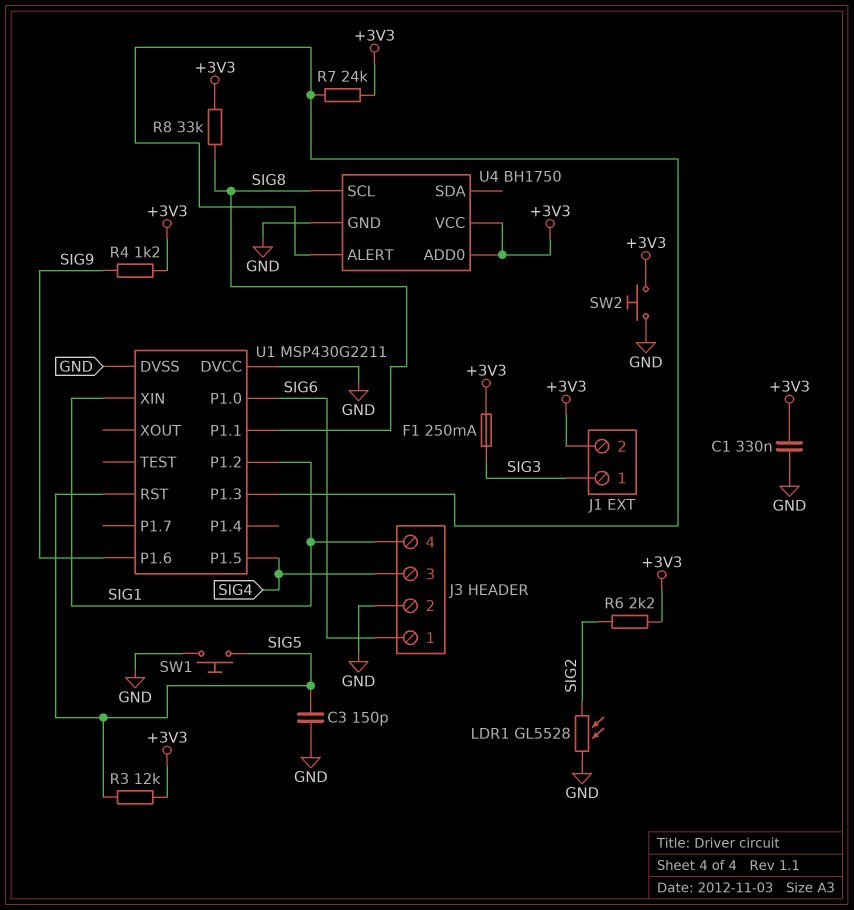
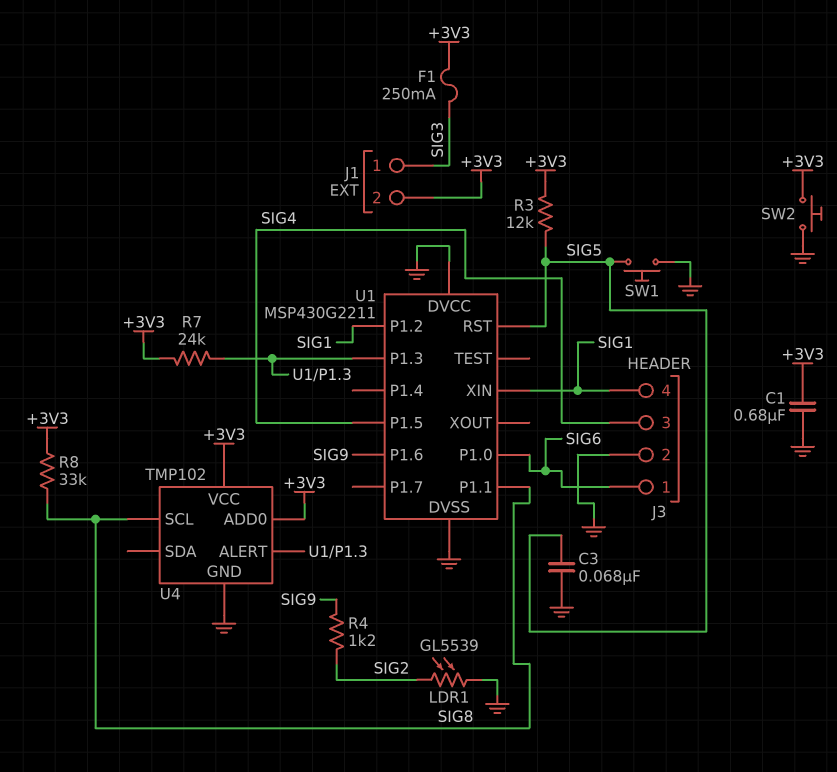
C1: 330nF (+3V3, GND) -> 680nF (+3V3, GND)
C3: 150pF (GND, SIG5) -> 68nF (GND, SIG5)
LDR1: GL5528 (GND, SIG2) -> GL5539 (GND, SIG2)
R4: 1.2k (+3V3, SIG9) -> 1.2k (SIG2, SIG9)
R6: 2.2k (+3V3, SIG2) -> none
U4: BH1750 -> TMP102

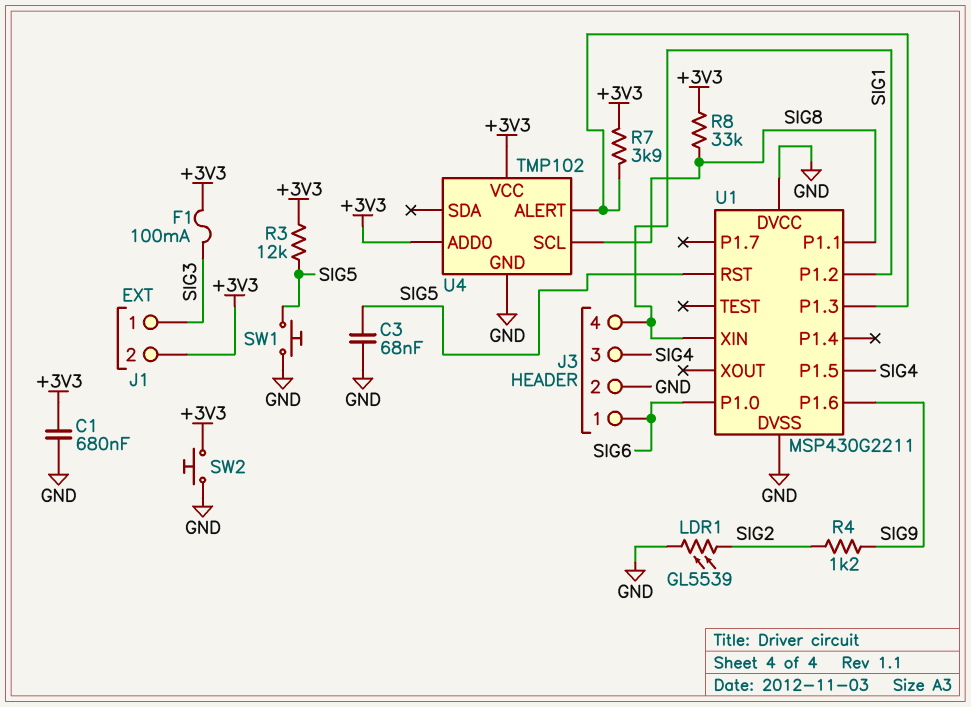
F1: 250mA (+3V3, SIG3) -> 100mA (+3V3, SIG3)
R7: 24k (+3V3, U1/P1.3) -> 3.9k (+3V3, U1/P1.3)

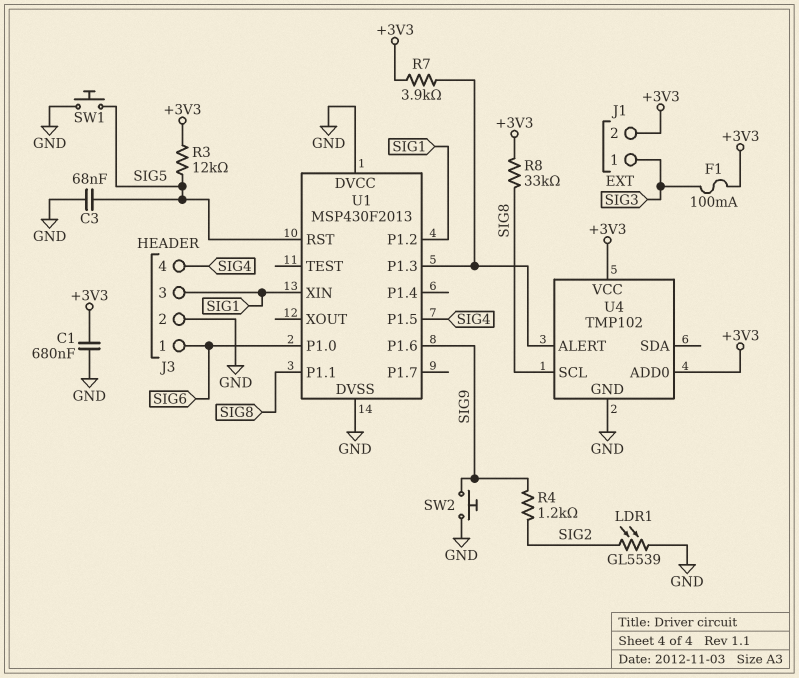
J3 pin 3: SIG4 -> SIG1
J3 pin 4: SIG1 -> SIG4
SW2: button (+3V3, GND) -> button (GND, SIG9)
U1: MSP430G2211 -> MSP430F2013

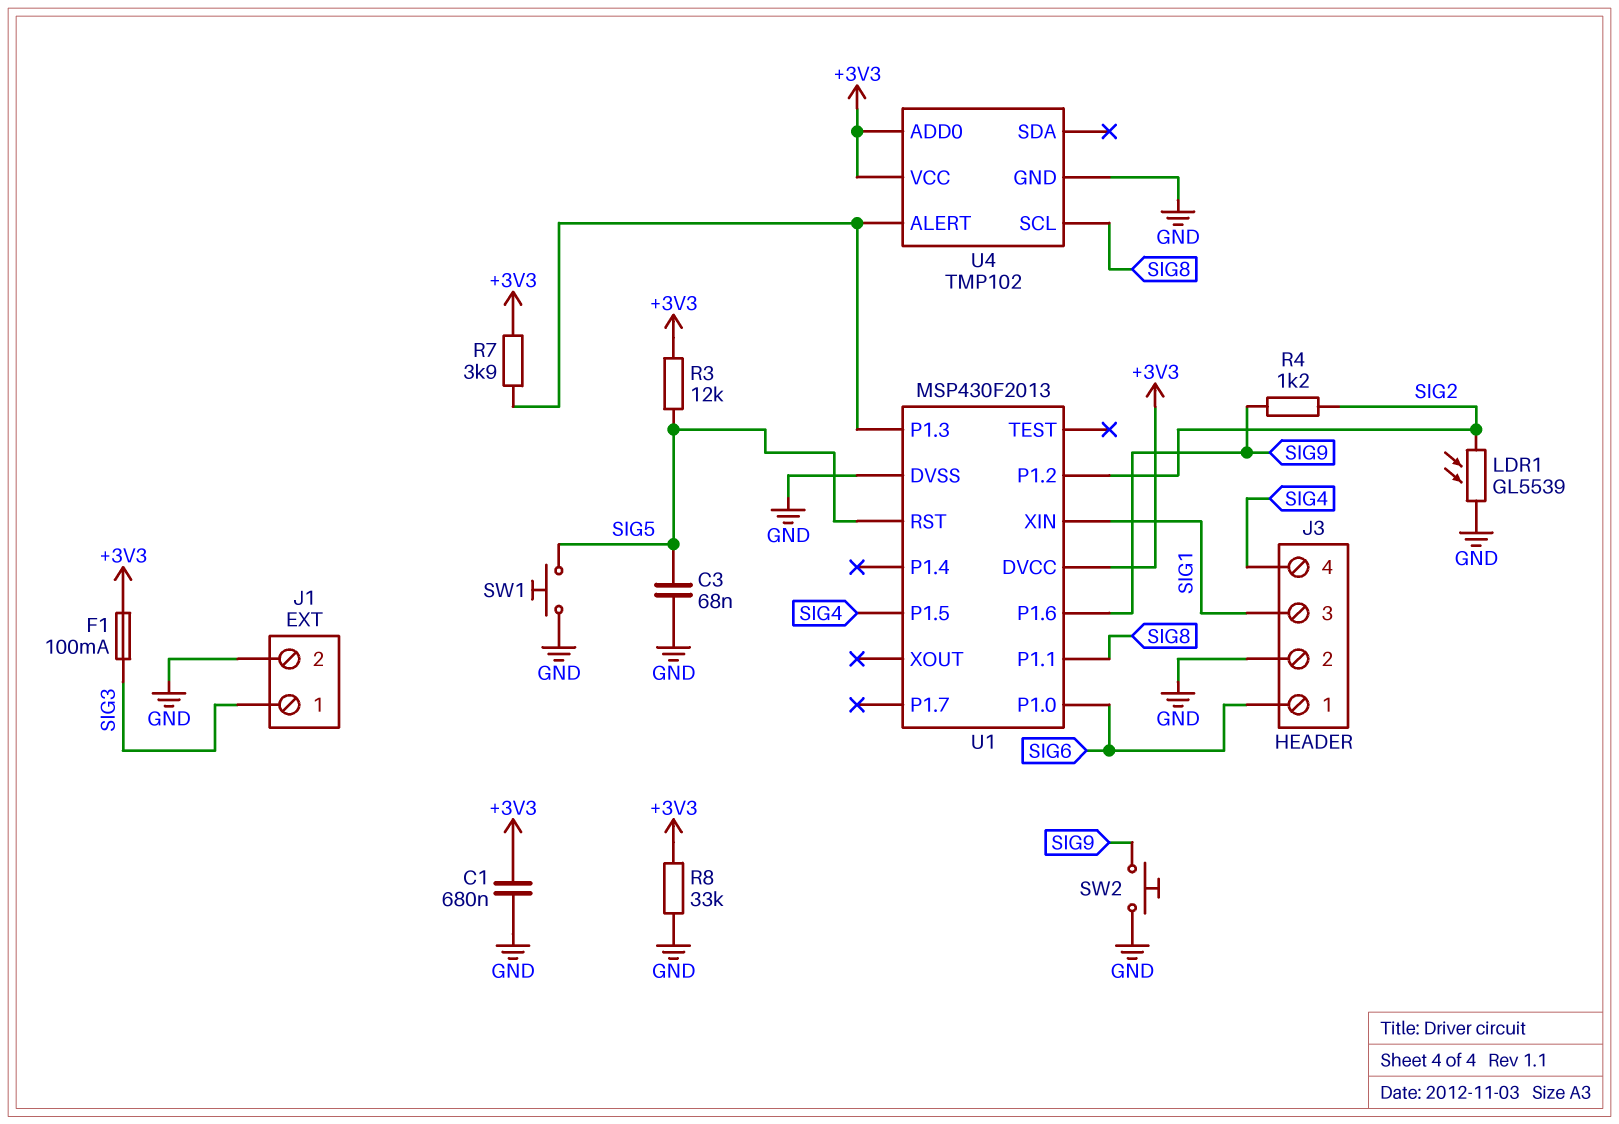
J1 pin 2: +3V3 -> GND
R8: 33k (+3V3, SIG8) -> 33k (+3V3, GND)
U1 pin DVCC: GND -> +3V3
U1 pin P1.2: SIG1 -> SIG2

